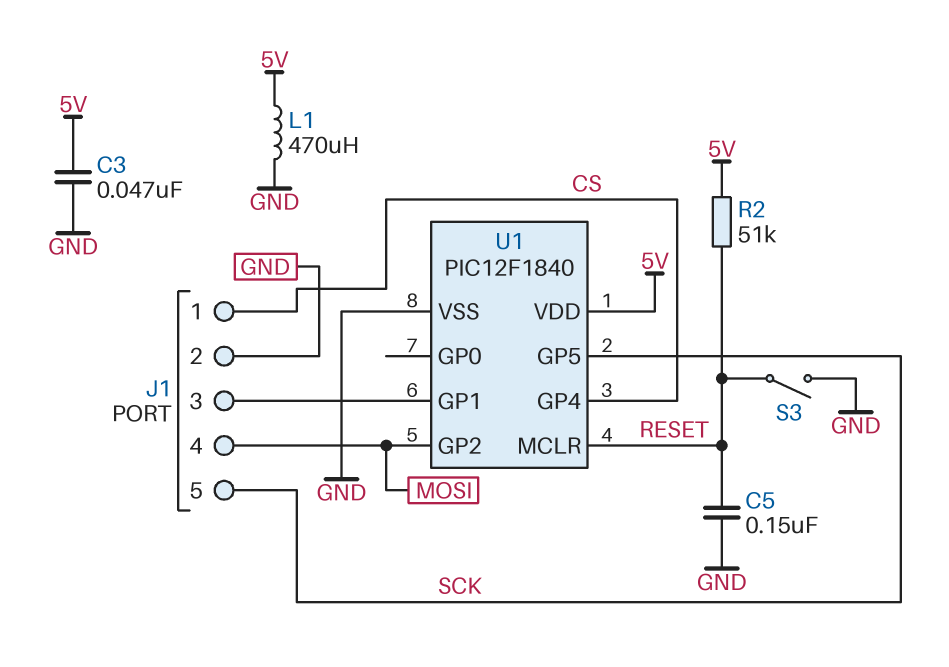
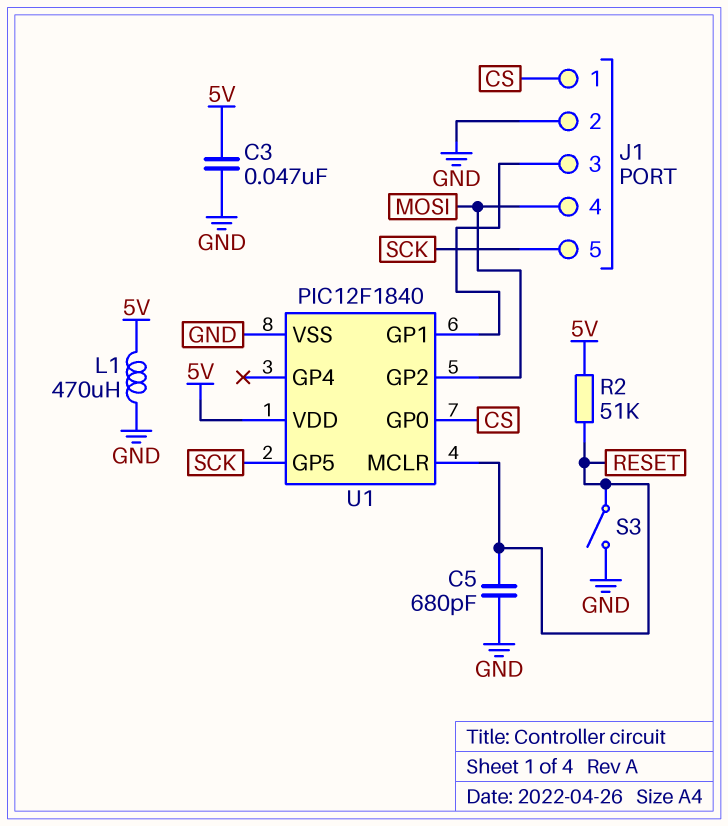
C5: 150nF (GND, RESET) -> 680pF (GND, RESET)
U1 pin GP0: none -> CS
U1 pin GP4: CS -> none

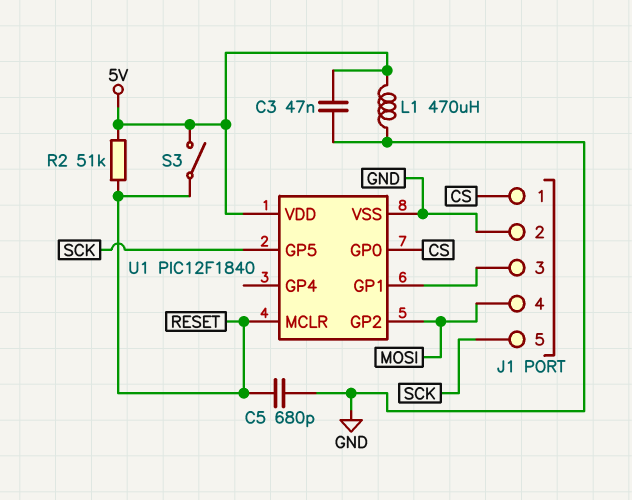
S3: switch (GND, RESET) -> switch (5V, RESET)

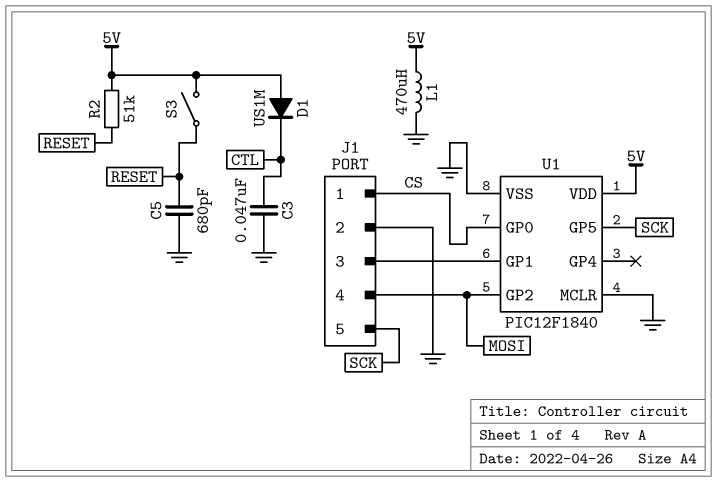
C3: 47nF (5V, GND) -> 47nF (CTL, GND)
D1: none -> diode US1M (A 5V, K CTL)
U1 pin MCLR: RESET -> GND

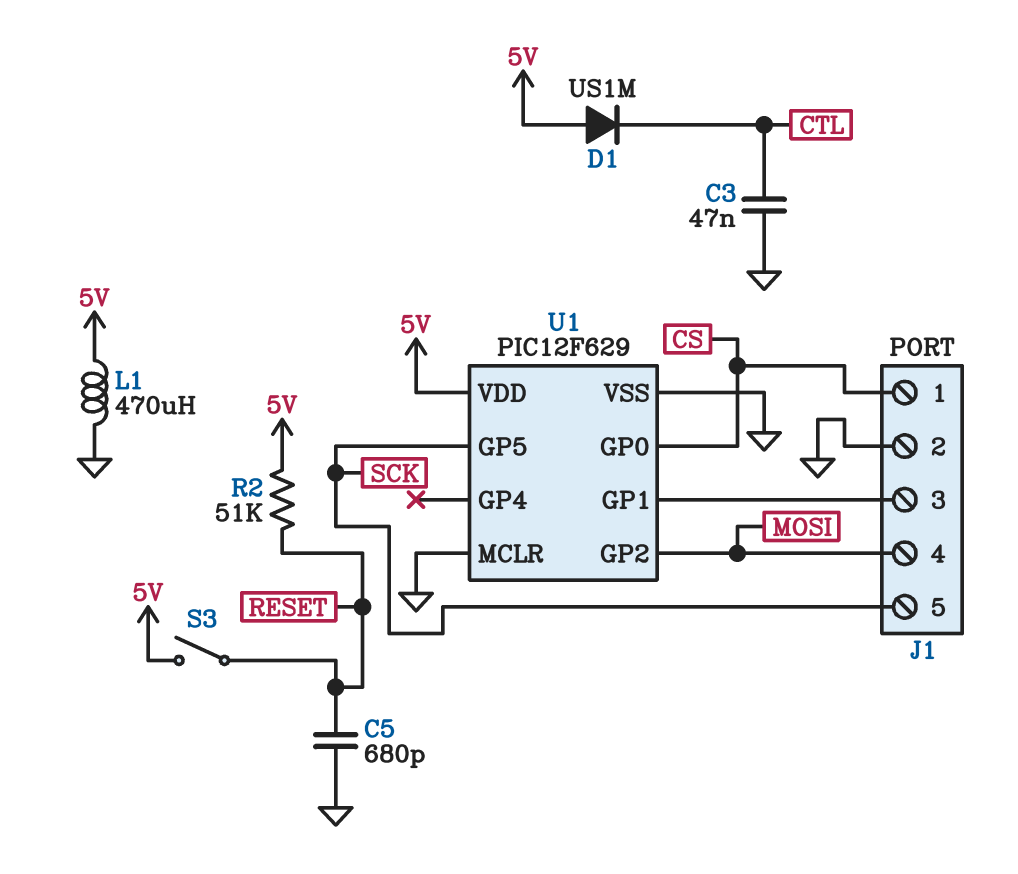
U1: PIC12F1840 -> PIC12F629

